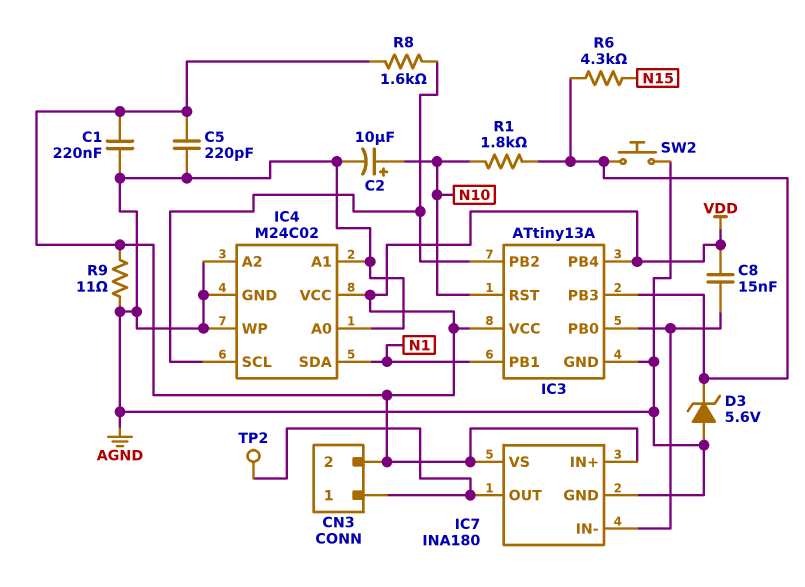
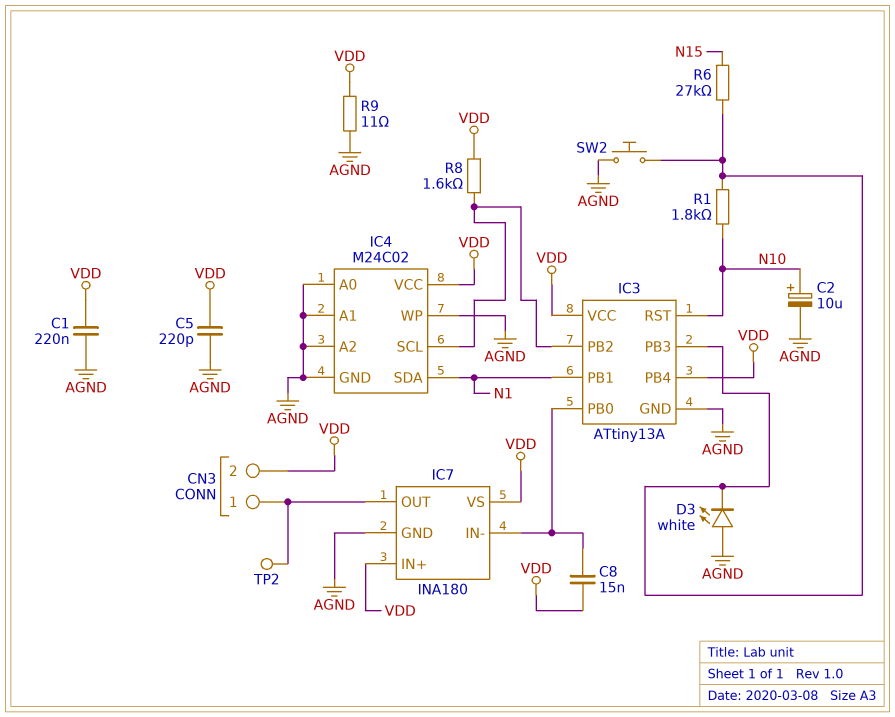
D3: zener 5.6V (A AGND, K IC3/PB3) -> LED white (A AGND, K IC3/PB3)
R6: 4.3k (IC3/PB3, N15) -> 27k (IC3/PB3, N15)

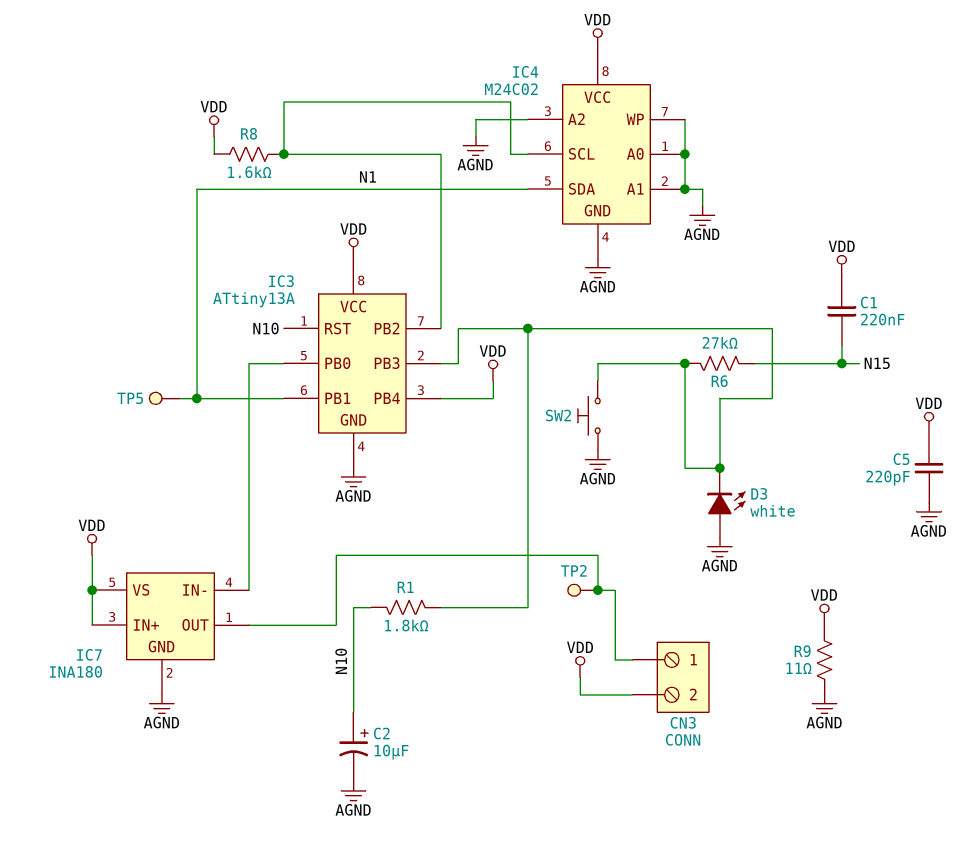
C1: 220nF (AGND, VDD) -> 220nF (N15, VDD)
C8: 15nF (IC3/PB0, VDD) -> none
TP5: none -> test point (N1)

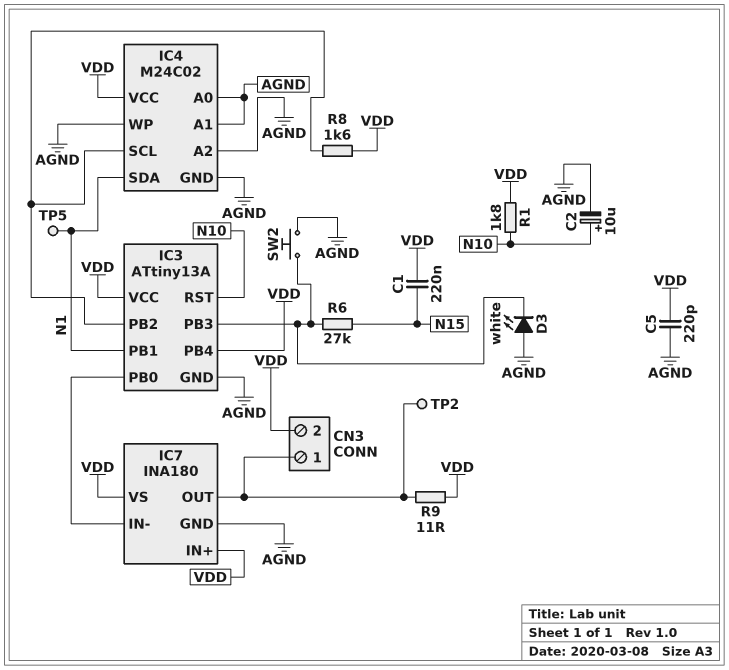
R1: 1.8k (IC3/PB3, N10) -> 1.8k (N10, VDD)
R9: 11 (AGND, VDD) -> 11 (CN3/1, VDD)

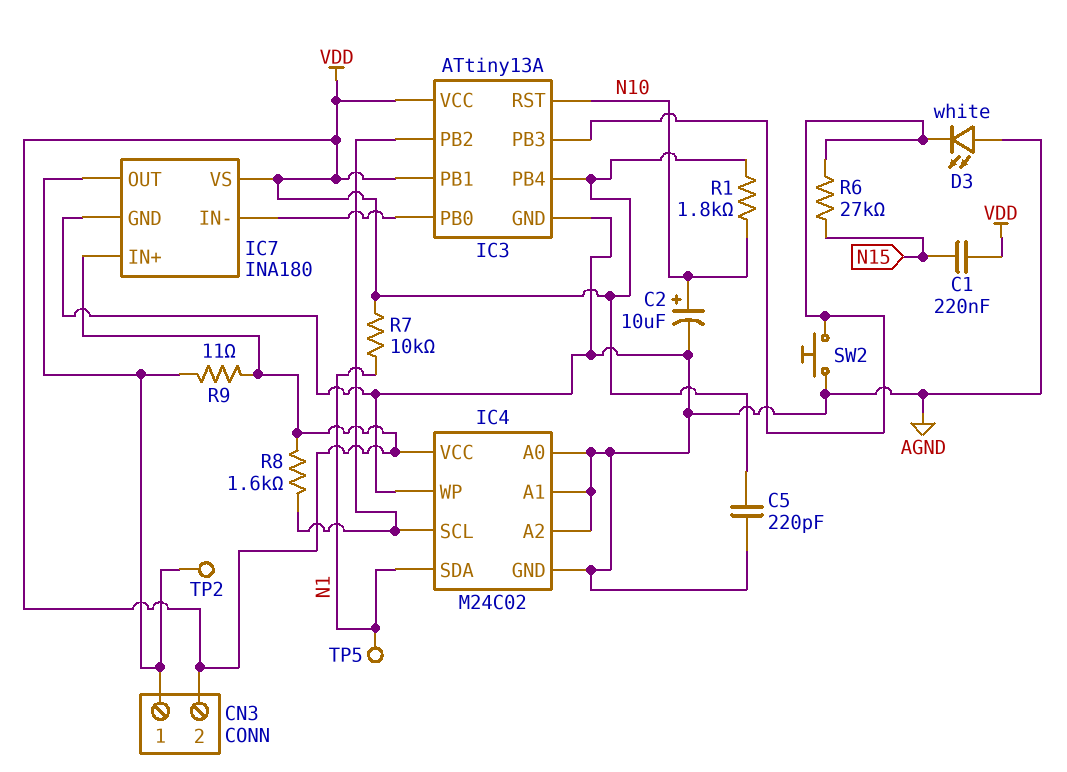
IC3 pin PB1: N1 -> VDD
R7: none -> 10k (N1, VDD)

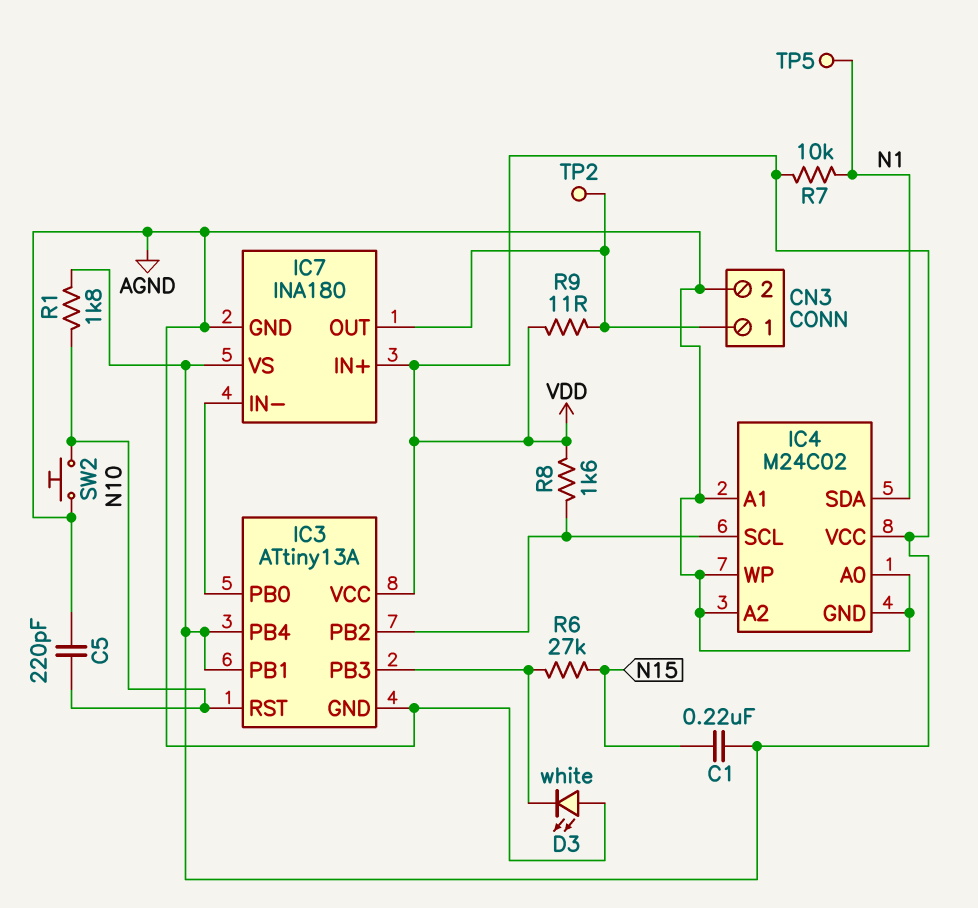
C2: 10uF (plus N10, minus AGND) -> none
C5: 220pF (AGND, VDD) -> 220pF (AGND, N10)
CN3 pin 2: VDD -> AGND
SW2: button (AGND, IC3/PB3) -> button (AGND, N10)

